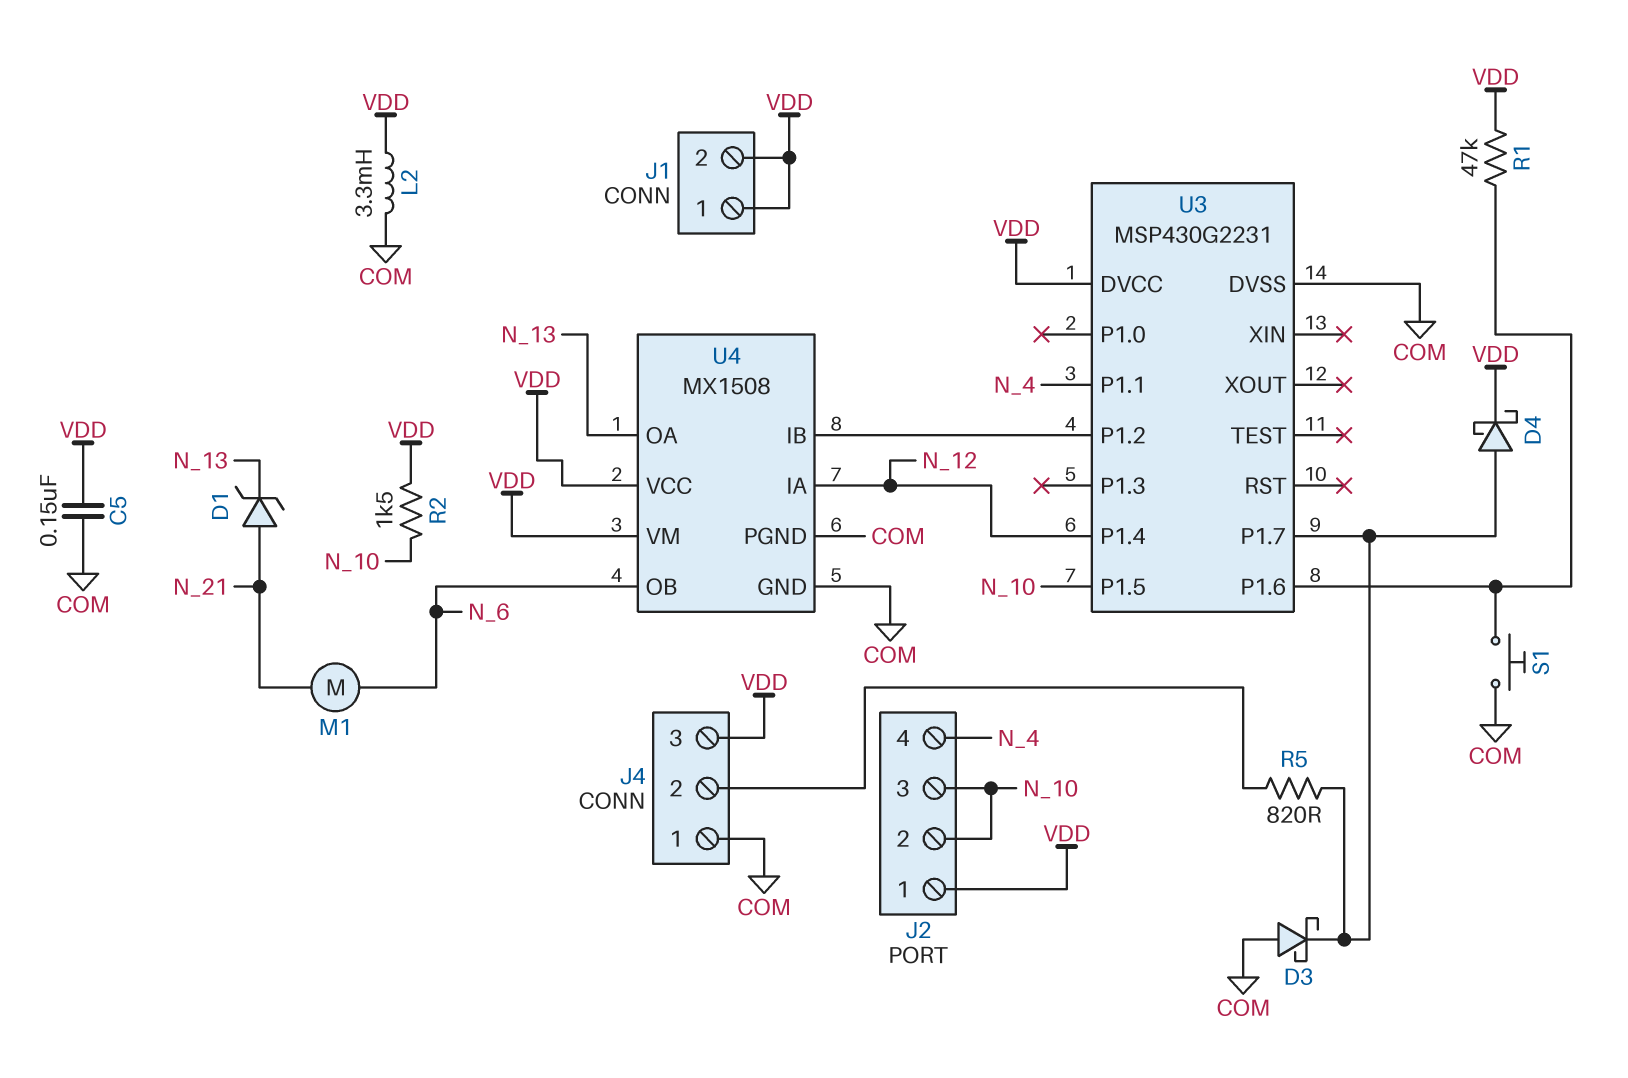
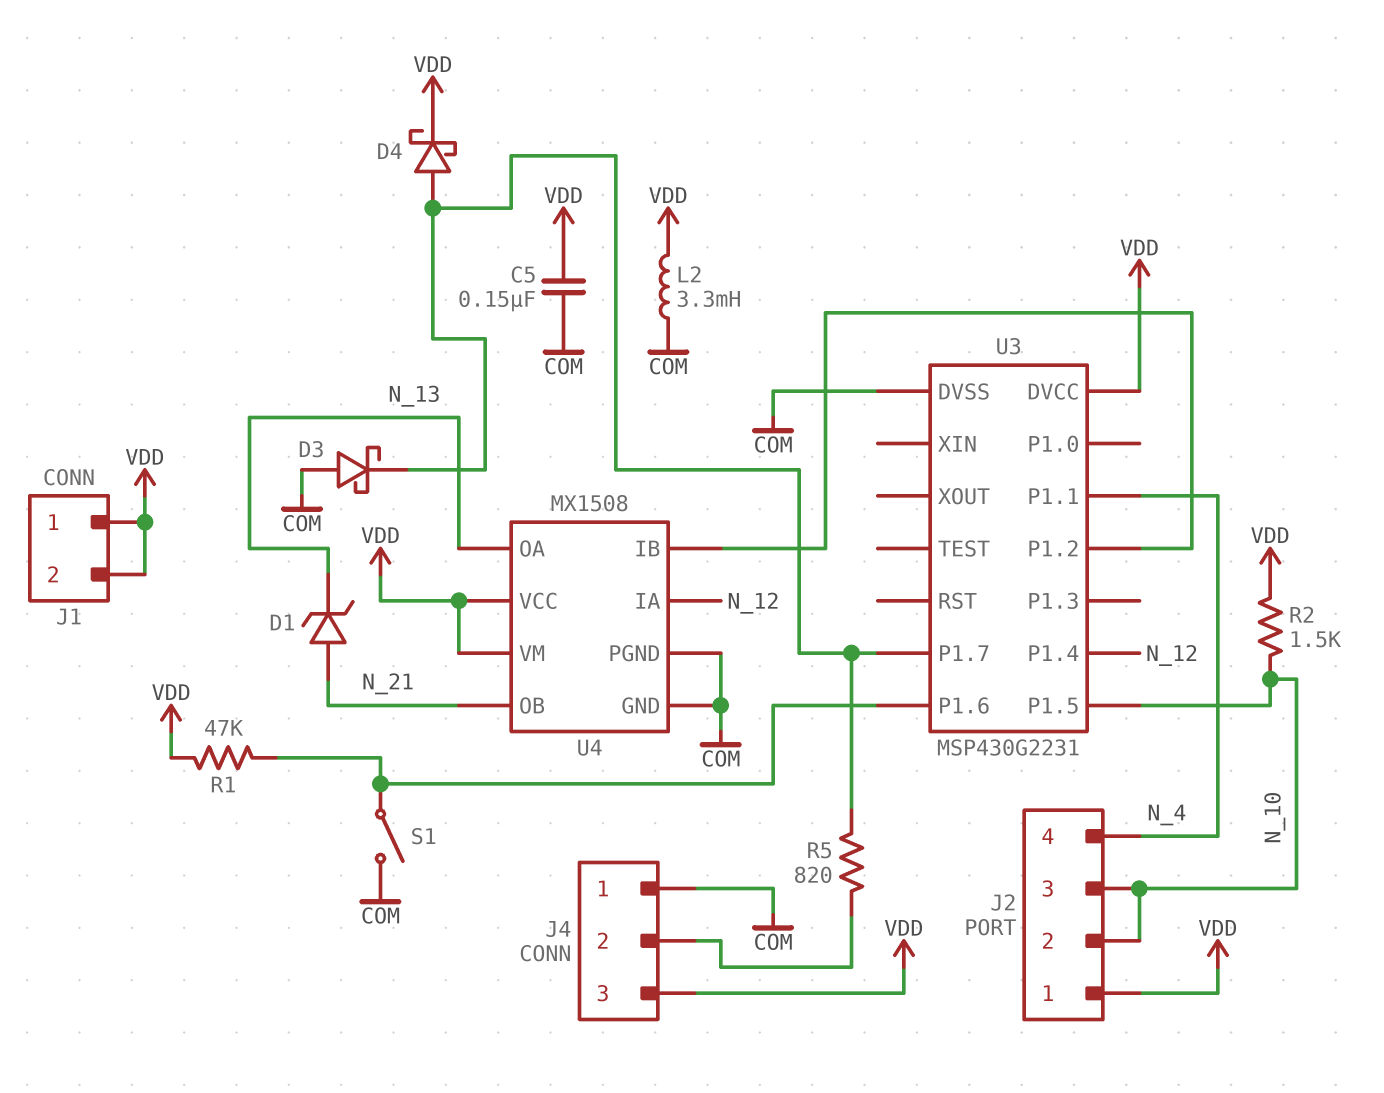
M1: motor (N_6, N_21) -> none
S1: button (COM, U3/P1.6) -> switch (COM, U3/P1.6)
U4 pin OB: N_6 -> N_21

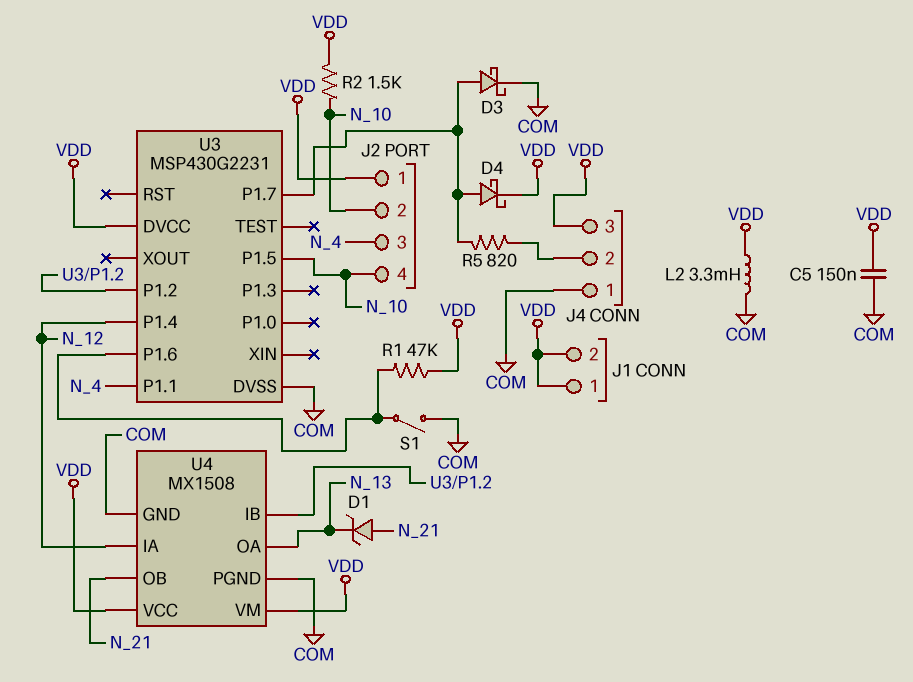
D3: schottky (A COM, K U3/P1.7) -> schottky (A U3/P1.7, K COM)
J2 pin 3: N_10 -> N_4
J2 pin 4: N_4 -> N_10

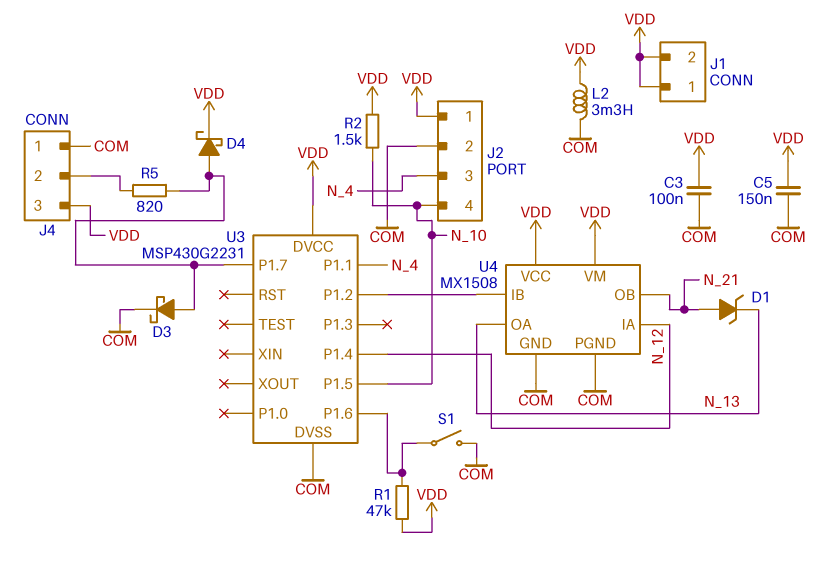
C3: none -> 100nF (COM, VDD)
J2 pin 2: N_10 -> COM

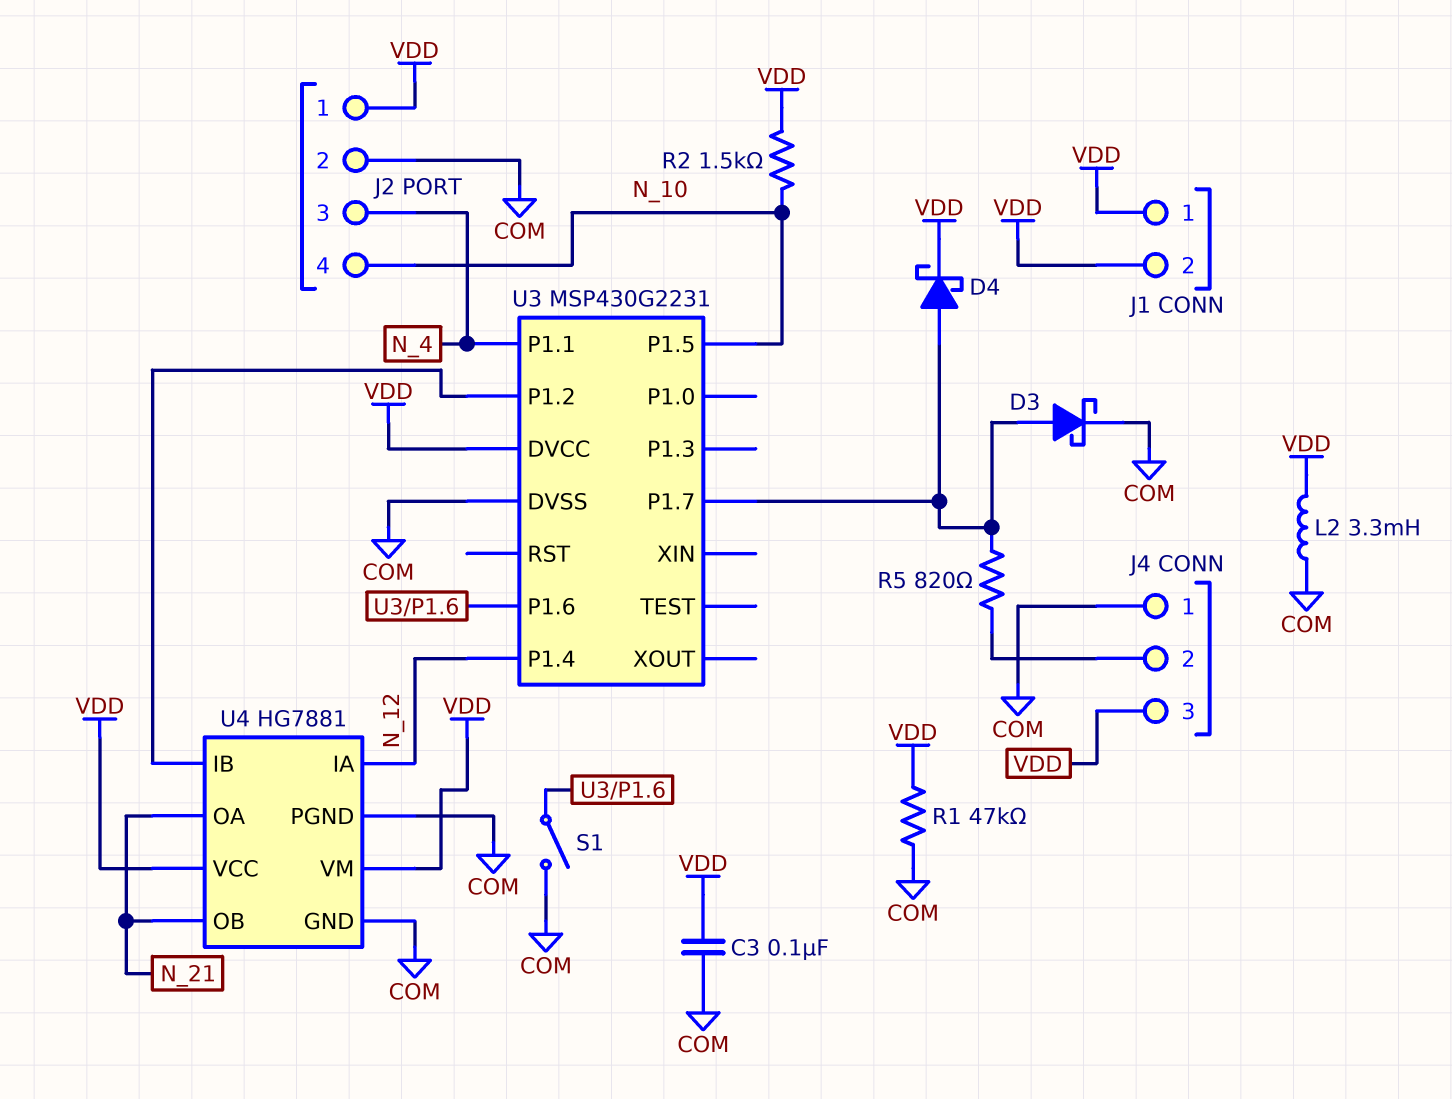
C5: 150nF (COM, VDD) -> none
D1: zener (A N_21, K N_13) -> none
R1: 47k (U3/P1.6, VDD) -> 47k (COM, VDD)
U4: MX1508 -> HG7881
U4 pin OA: N_13 -> N_21

